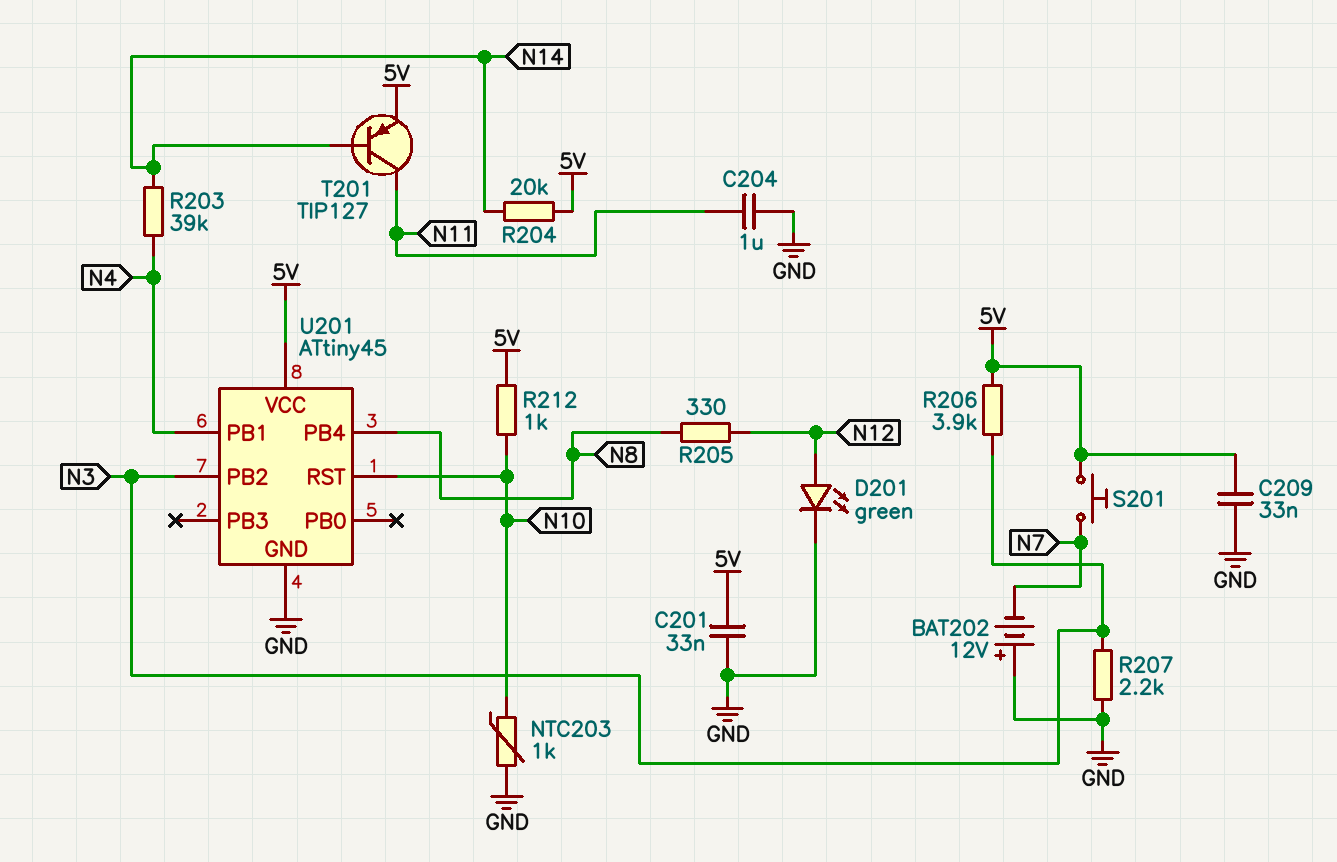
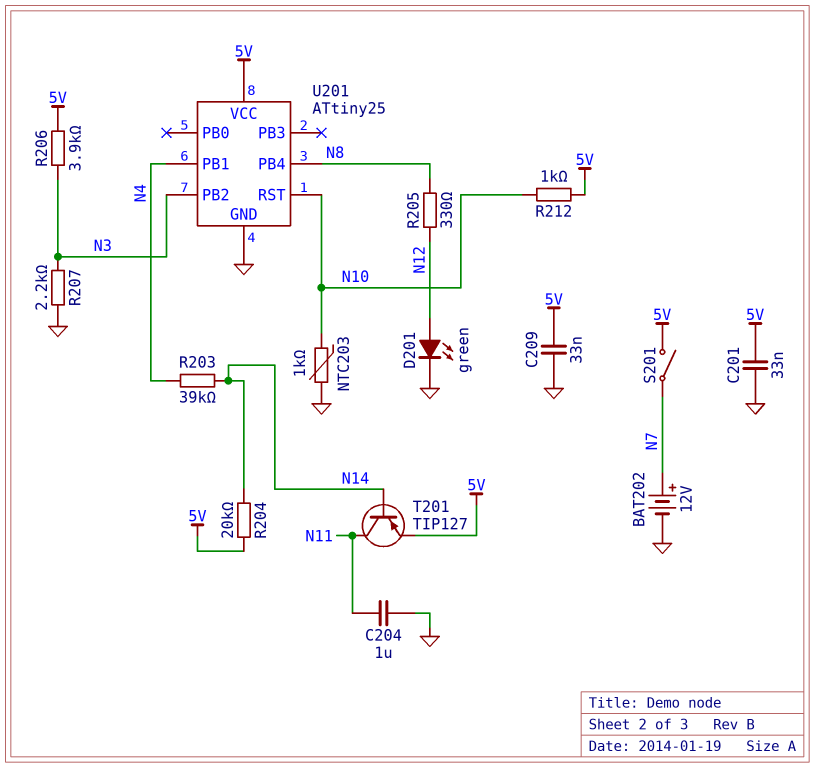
BAT202: 12V (plus GND, minus N7) -> 12V (plus N7, minus GND)
S201: button (5V, N7) -> switch (5V, N7)
U201: ATtiny45 -> ATtiny25

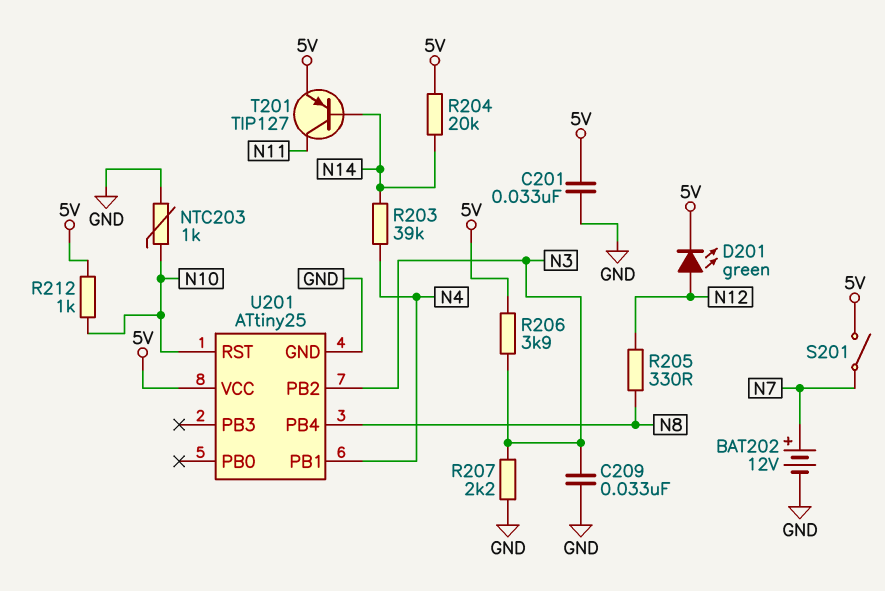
C204: 1uF (GND, N11) -> none
C209: 33nF (5V, GND) -> 33nF (GND, N3)
D201: LED green (A N12, K GND) -> LED green (A N12, K 5V)

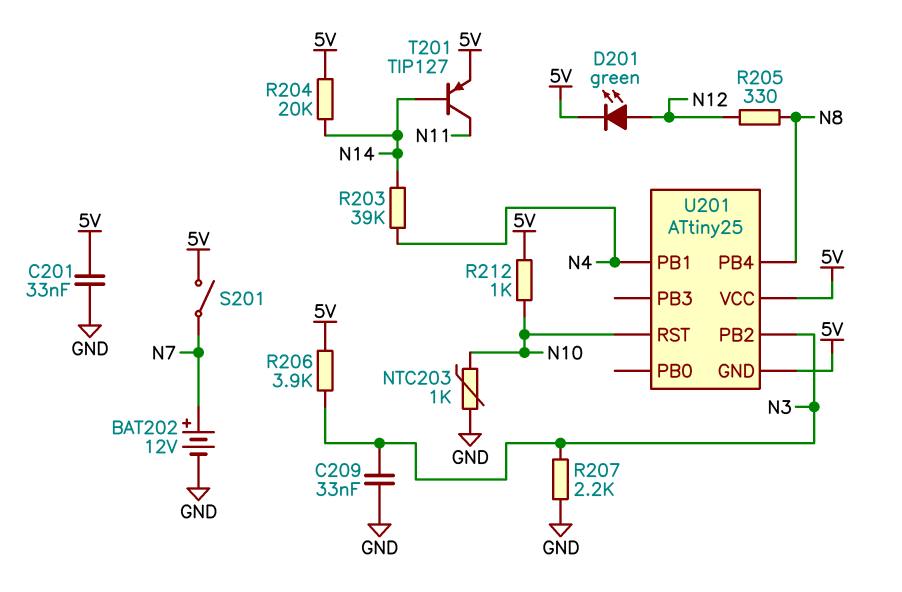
U201 pin GND: GND -> 5V

